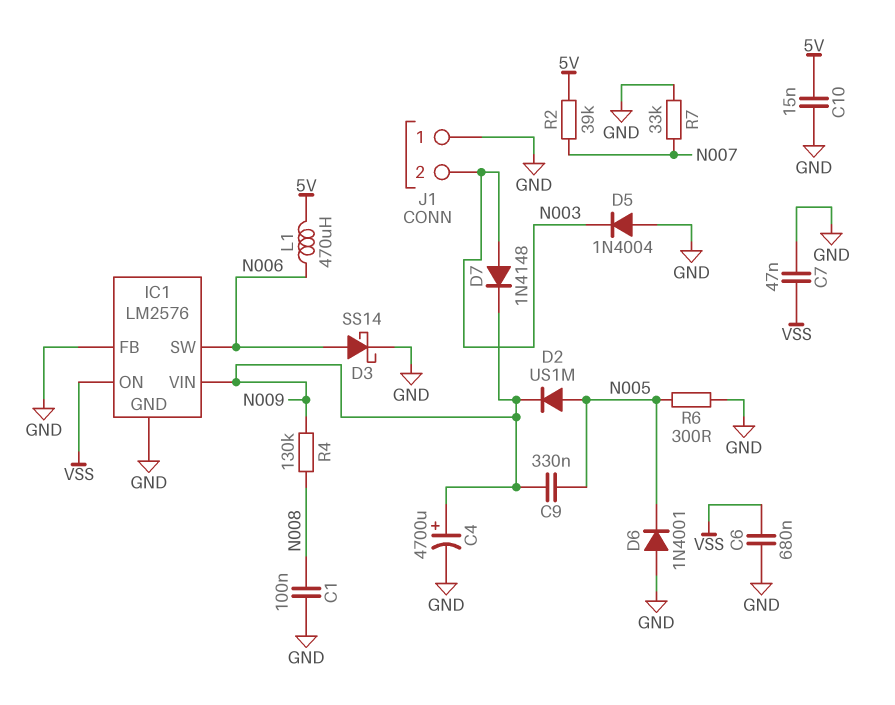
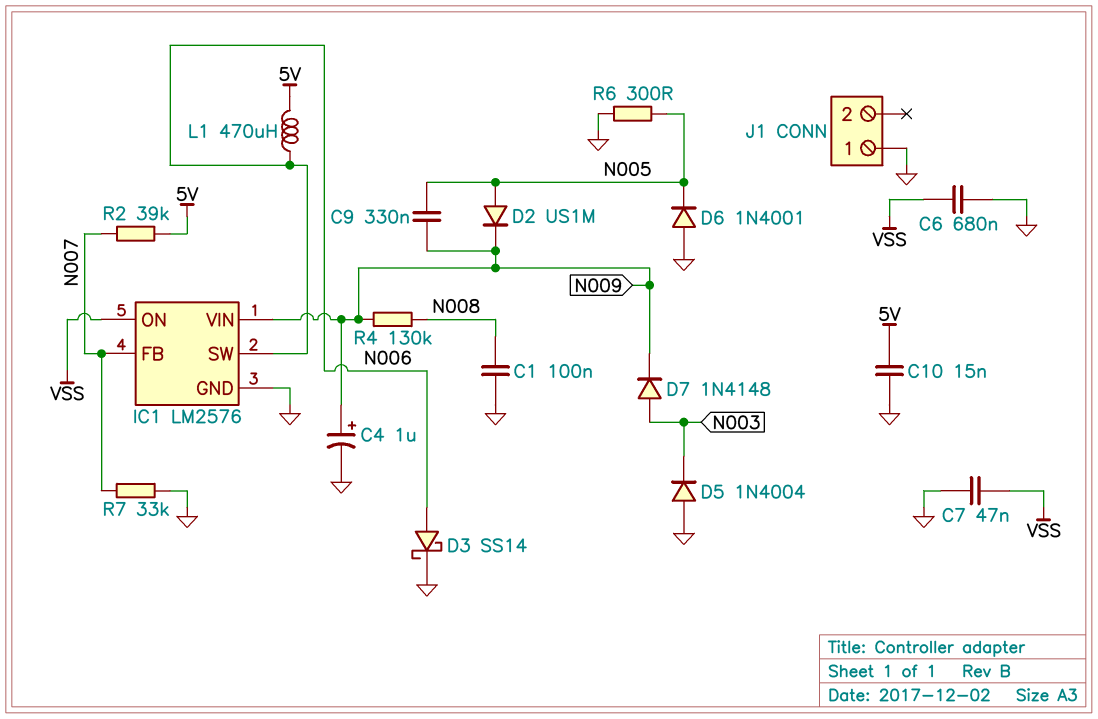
C4: 4700uF (plus N009, minus GND) -> 1uF (plus N009, minus GND)
IC1 pin FB: GND -> N007
J1 pin 2: N003 -> none

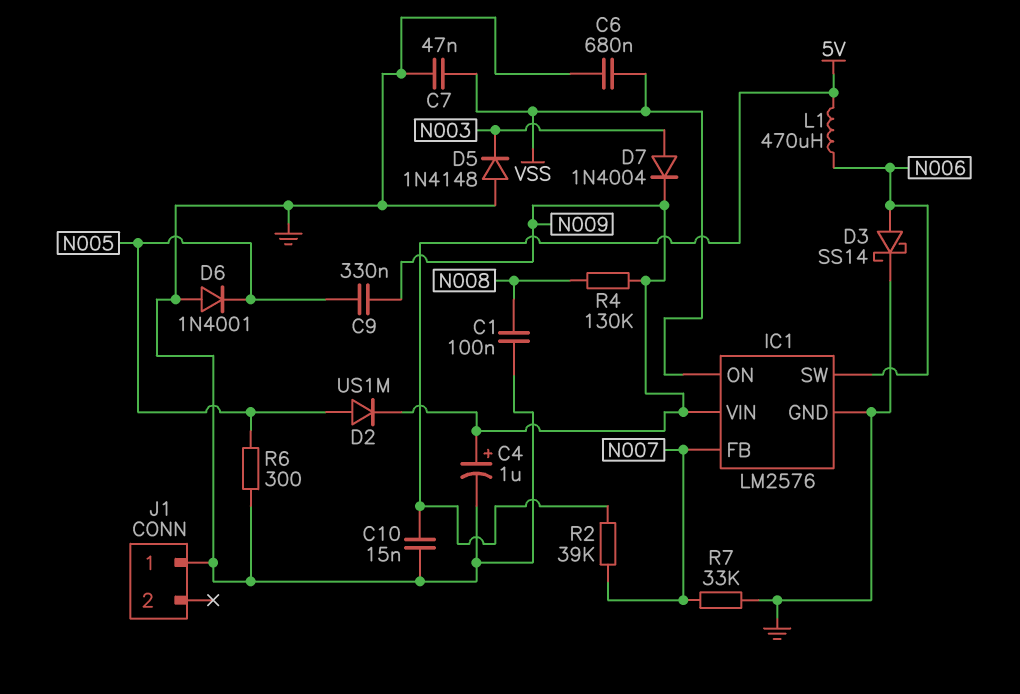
D5: diode 1N4004 (A GND, K N003) -> diode 1N4148 (A GND, K N003)
D7: diode 1N4148 (A N003, K N009) -> diode 1N4004 (A N003, K N009)

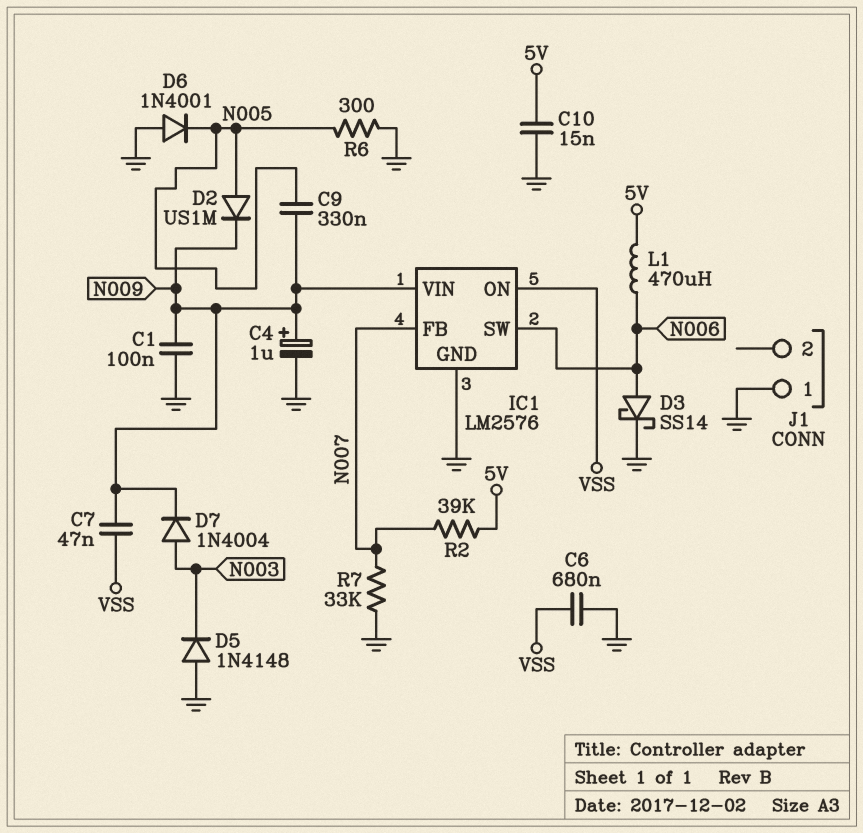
C1: 100nF (GND, N008) -> 100nF (GND, N009)
C7: 47nF (GND, VSS) -> 47nF (N009, VSS)
R4: 130k (N008, N009) -> none

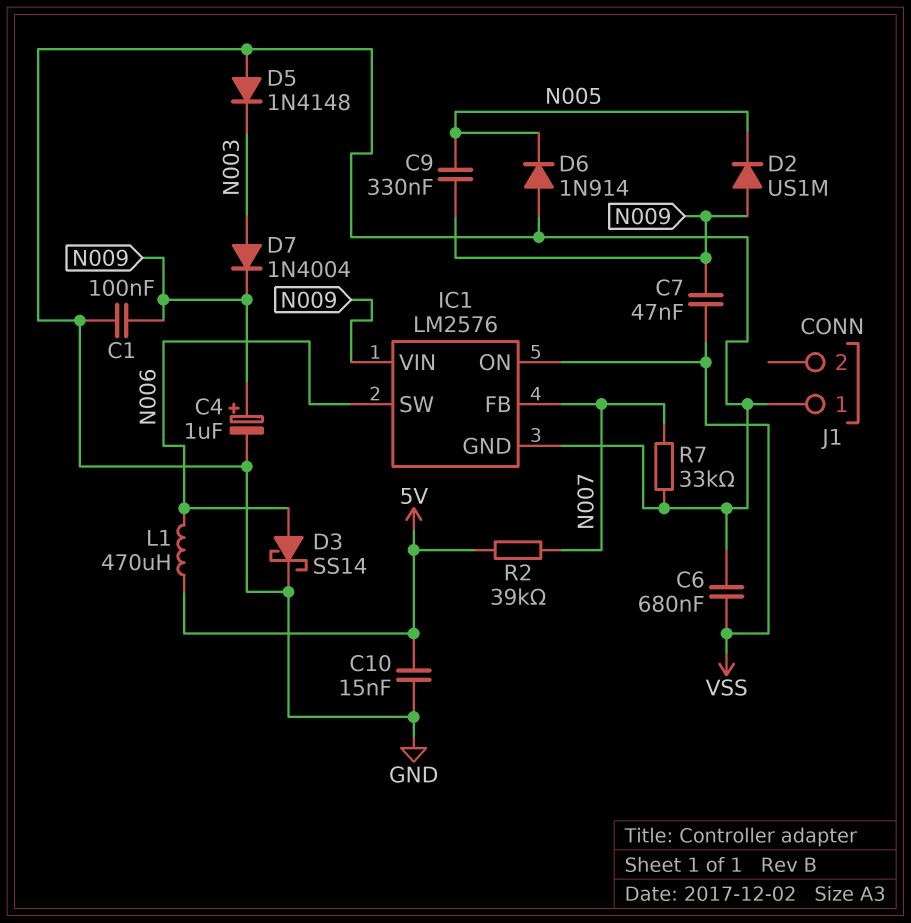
D2: diode US1M (A N005, K N009) -> diode US1M (A N009, K N005)
D6: diode 1N4001 (A GND, K N005) -> diode 1N914 (A GND, K N005)
R6: 300 (GND, N005) -> none

